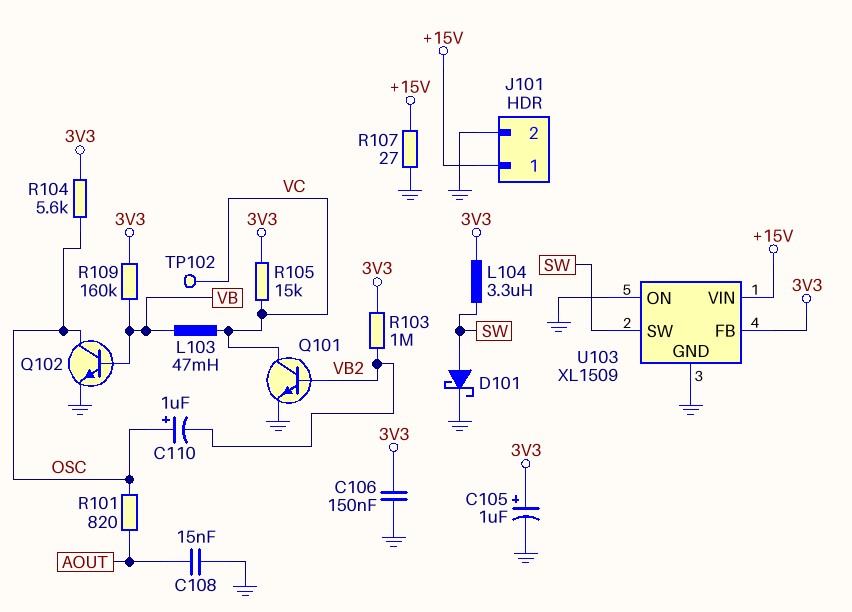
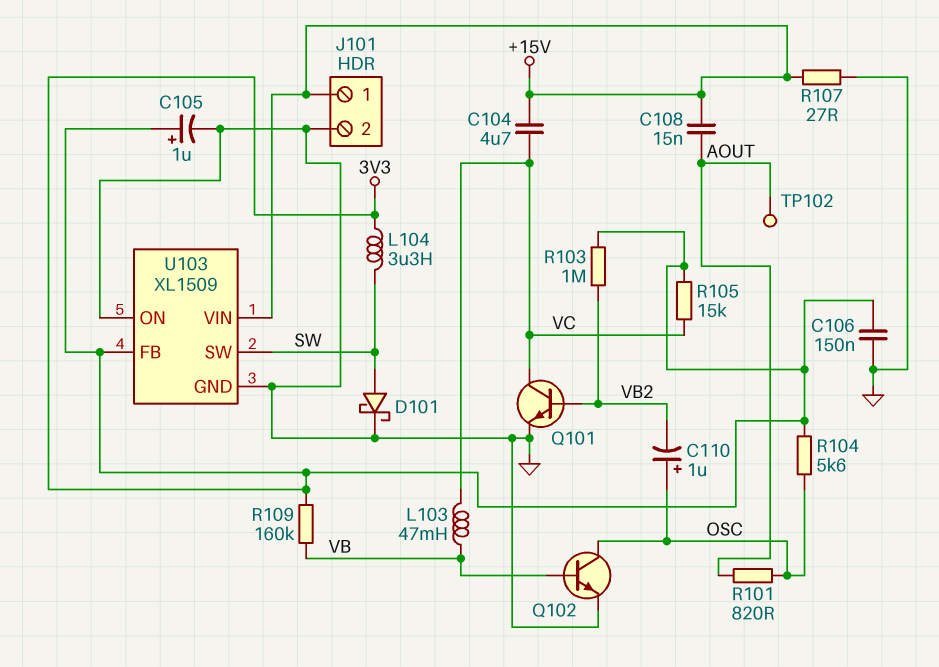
C104: none -> 4.7uF (+15V, VC)
C108: 15nF (AOUT, GND) -> 15nF (+15V, AOUT)
TP102: test point (VC) -> test point (AOUT)

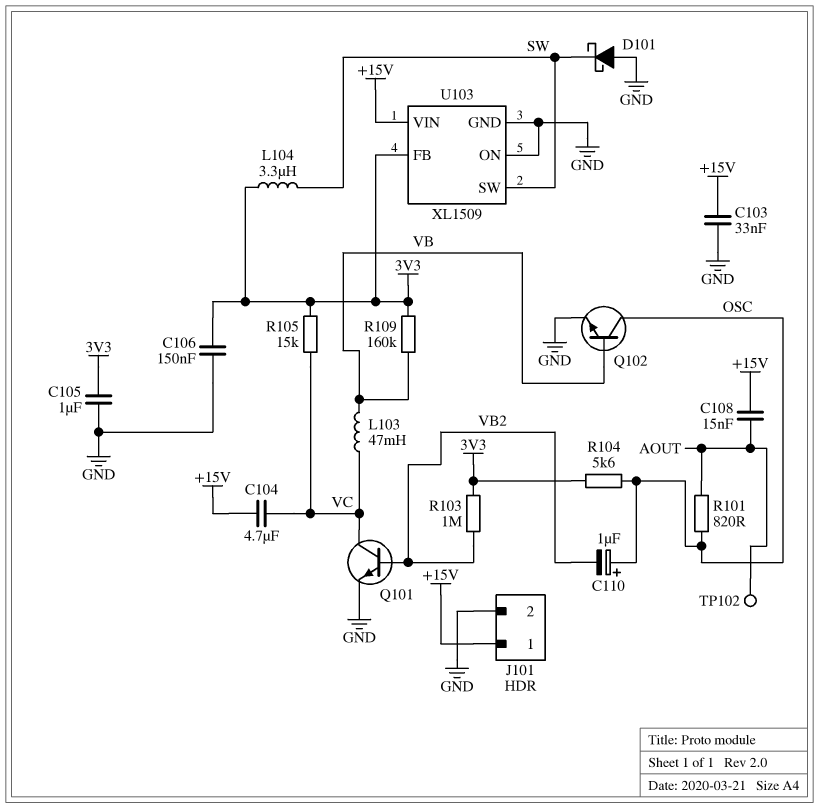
C103: none -> 33nF (+15V, GND)
C105: 1uF (plus 3V3, minus GND) -> 1uF (3V3, GND)
D101: schottky (A SW, K GND) -> schottky (A GND, K SW)
R107: 27 (+15V, GND) -> none

